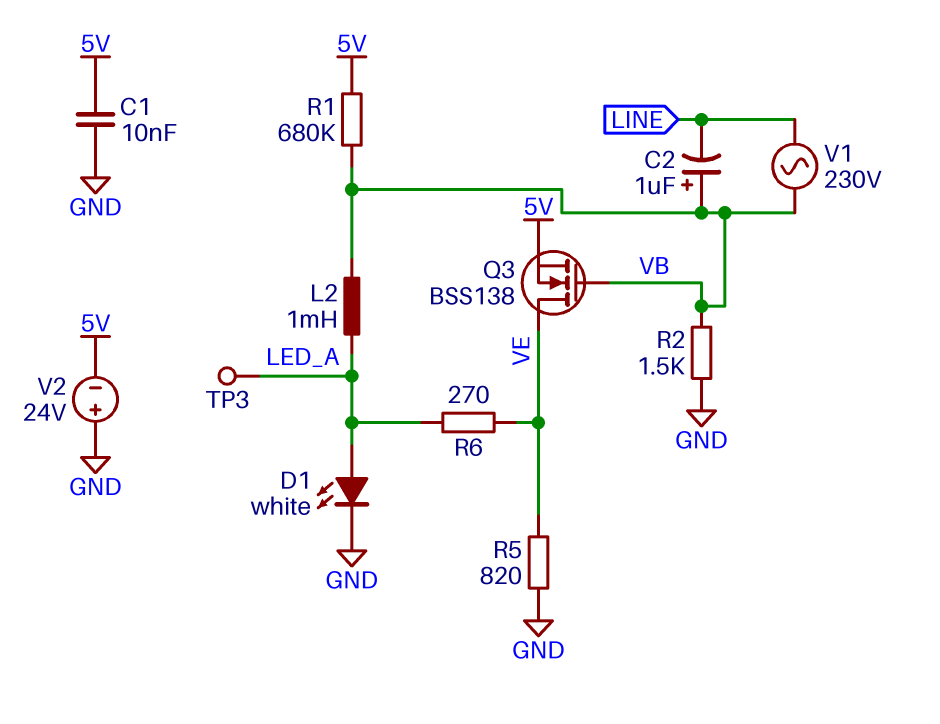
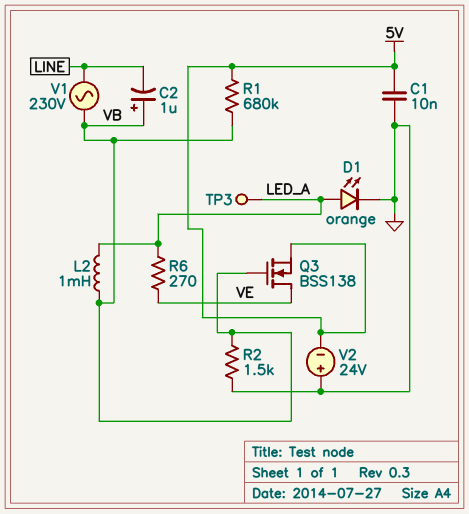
D1: LED white (A LED_A, K GND) -> LED orange (A LED_A, K GND)
R5: 820 (GND, VE) -> none

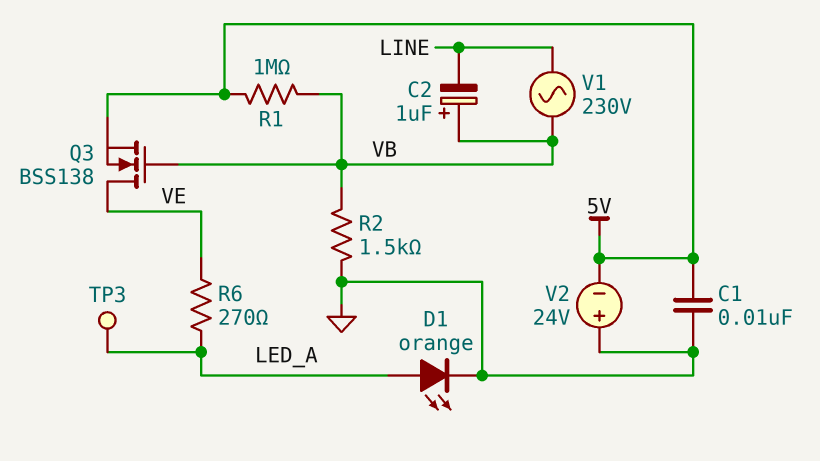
L2: 1mH (LED_A, VB) -> none
R1: 680k (5V, VB) -> 1M (5V, VB)

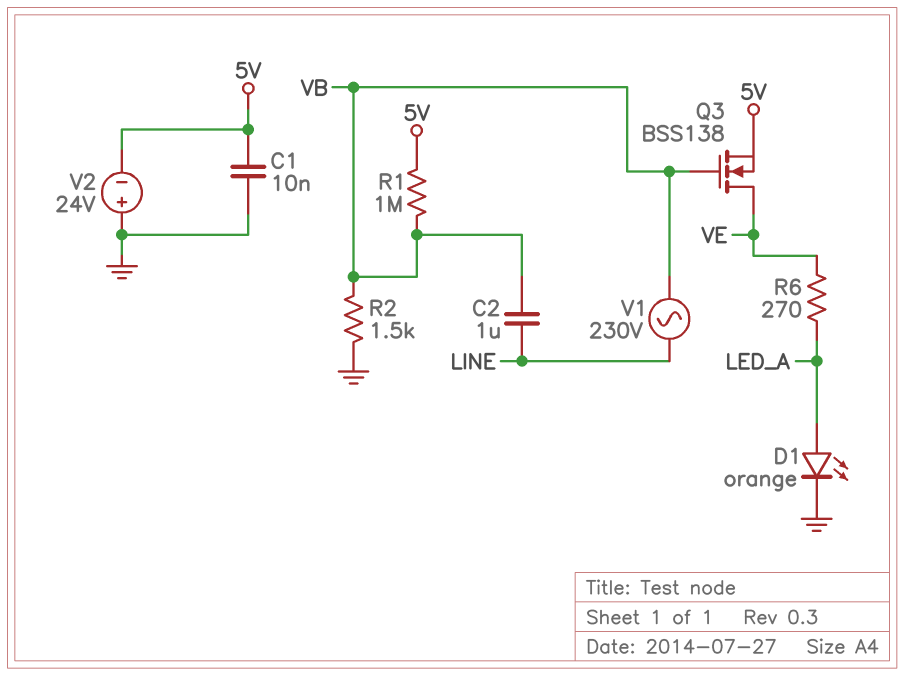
C2: 1uF (plus VB, minus LINE) -> 1uF (LINE, VB)
TP3: test point (LED_A) -> none

